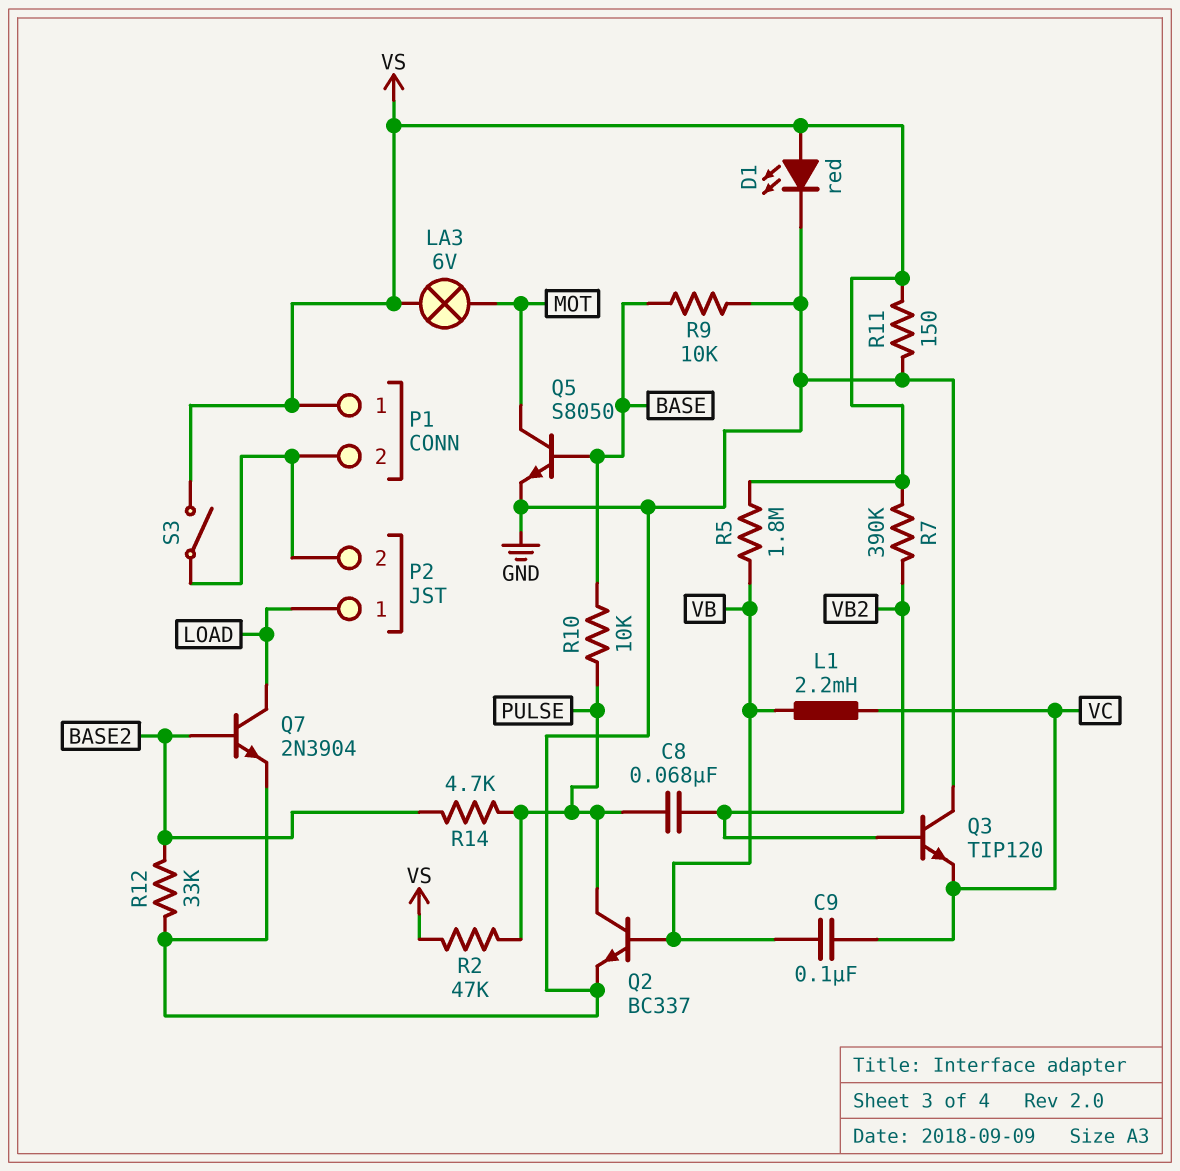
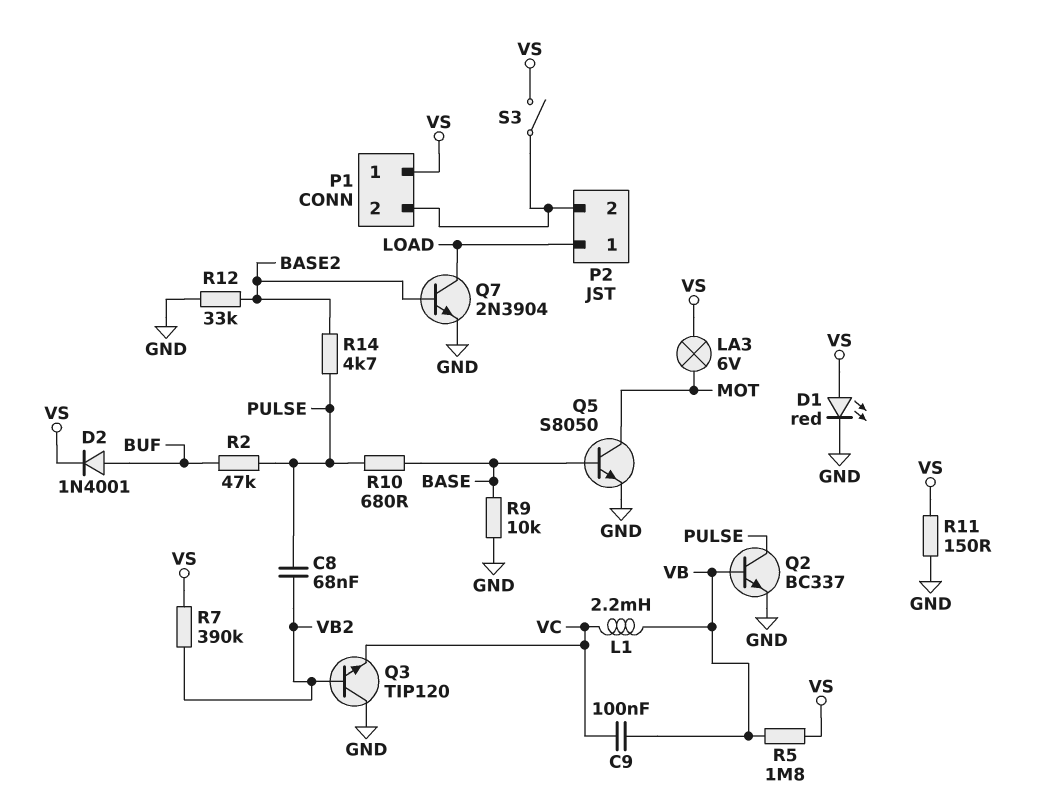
D2: none -> diode 1N4001 (A BUF, K VS)
R2: 47k (PULSE, VS) -> 47k (BUF, PULSE)
R10: 10k (BASE, PULSE) -> 680 (BASE, PULSE)

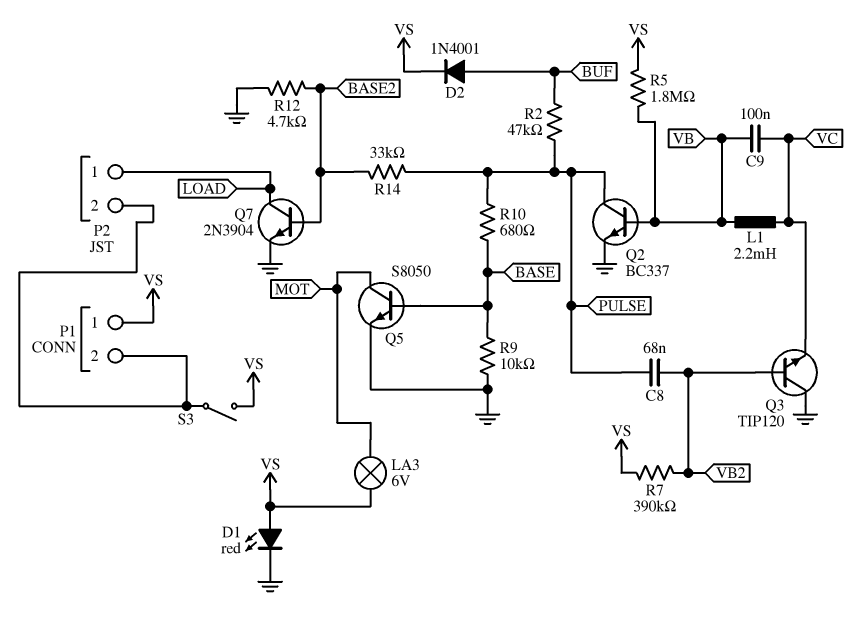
R11: 150 (GND, VS) -> none
R12: 33k (BASE2, GND) -> 4.7k (BASE2, GND)
R14: 4.7k (BASE2, PULSE) -> 33k (BASE2, PULSE)

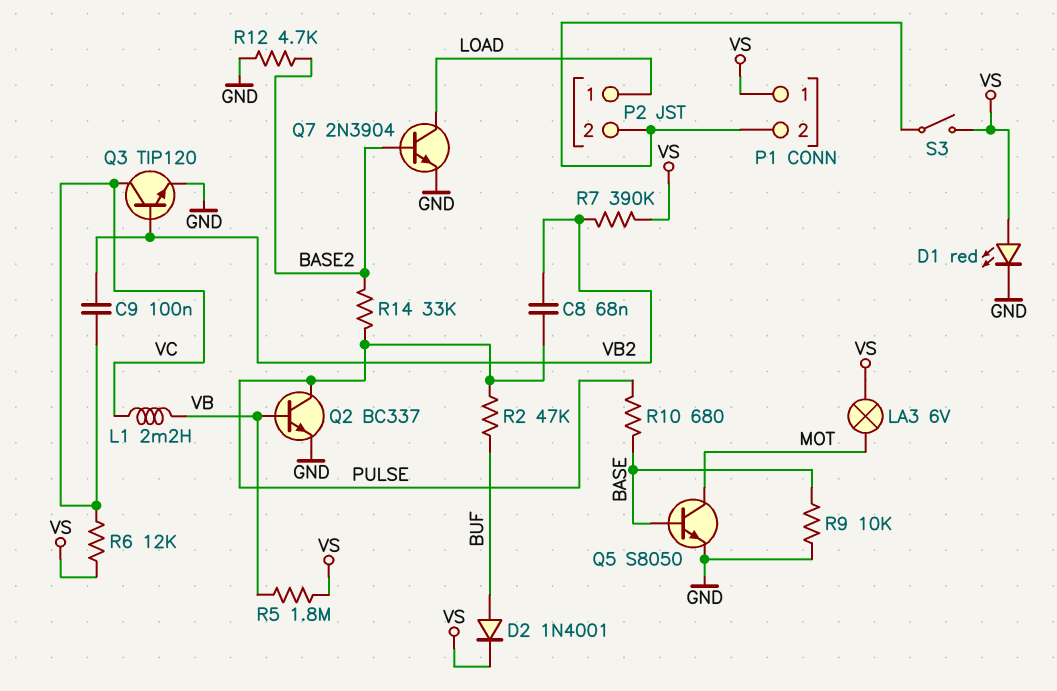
C9: 100nF (VB, VC) -> 100nF (VB2, VC)
Q3: NPN TIP120 (B VB2, C GND, E VC) -> NPN TIP120 (B VB2, C VC, E GND)
R6: none -> 12k (VC, VS)

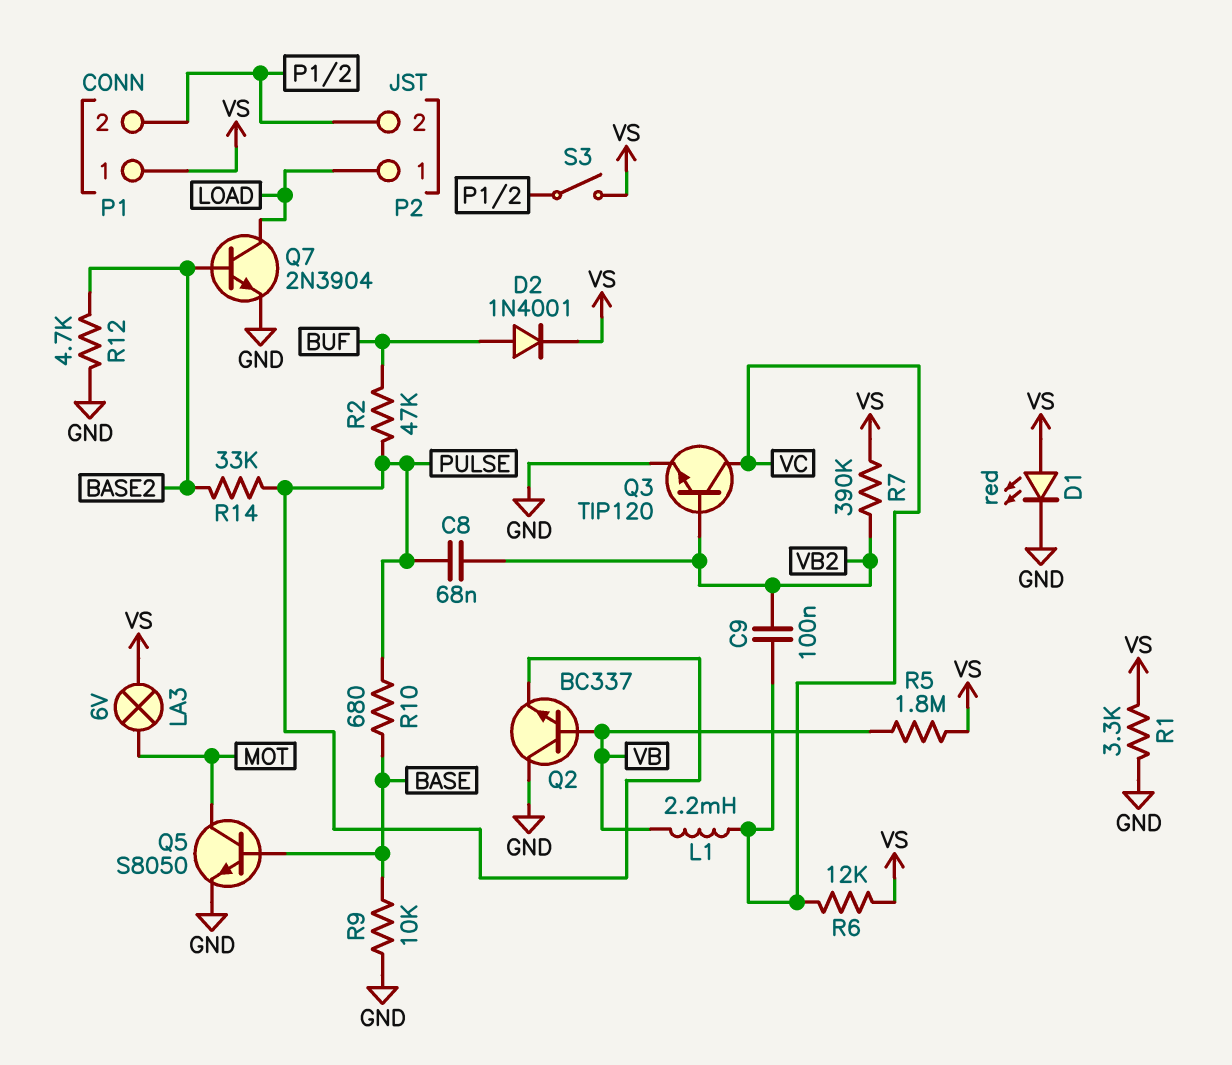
Q2: NPN BC337 (B VB, C PULSE, E GND) -> NPN BC337 (B VB, C GND, E PULSE)
R1: none -> 3.3k (GND, VS)

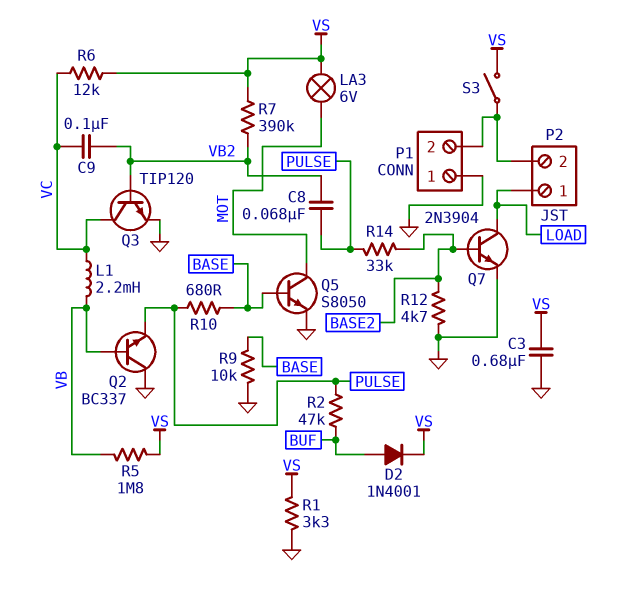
C3: none -> 680nF (GND, VS)
D1: LED red (A VS, K GND) -> none
P1 pin 1: VS -> GND

